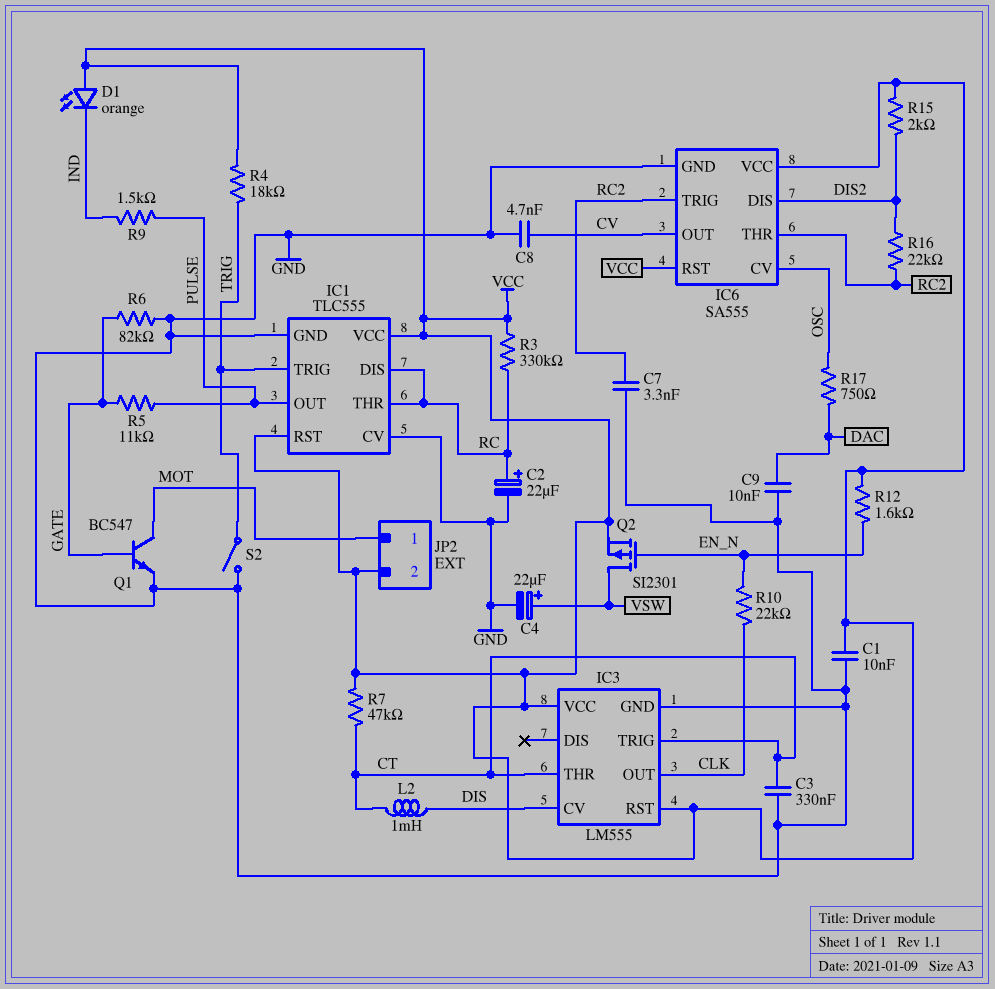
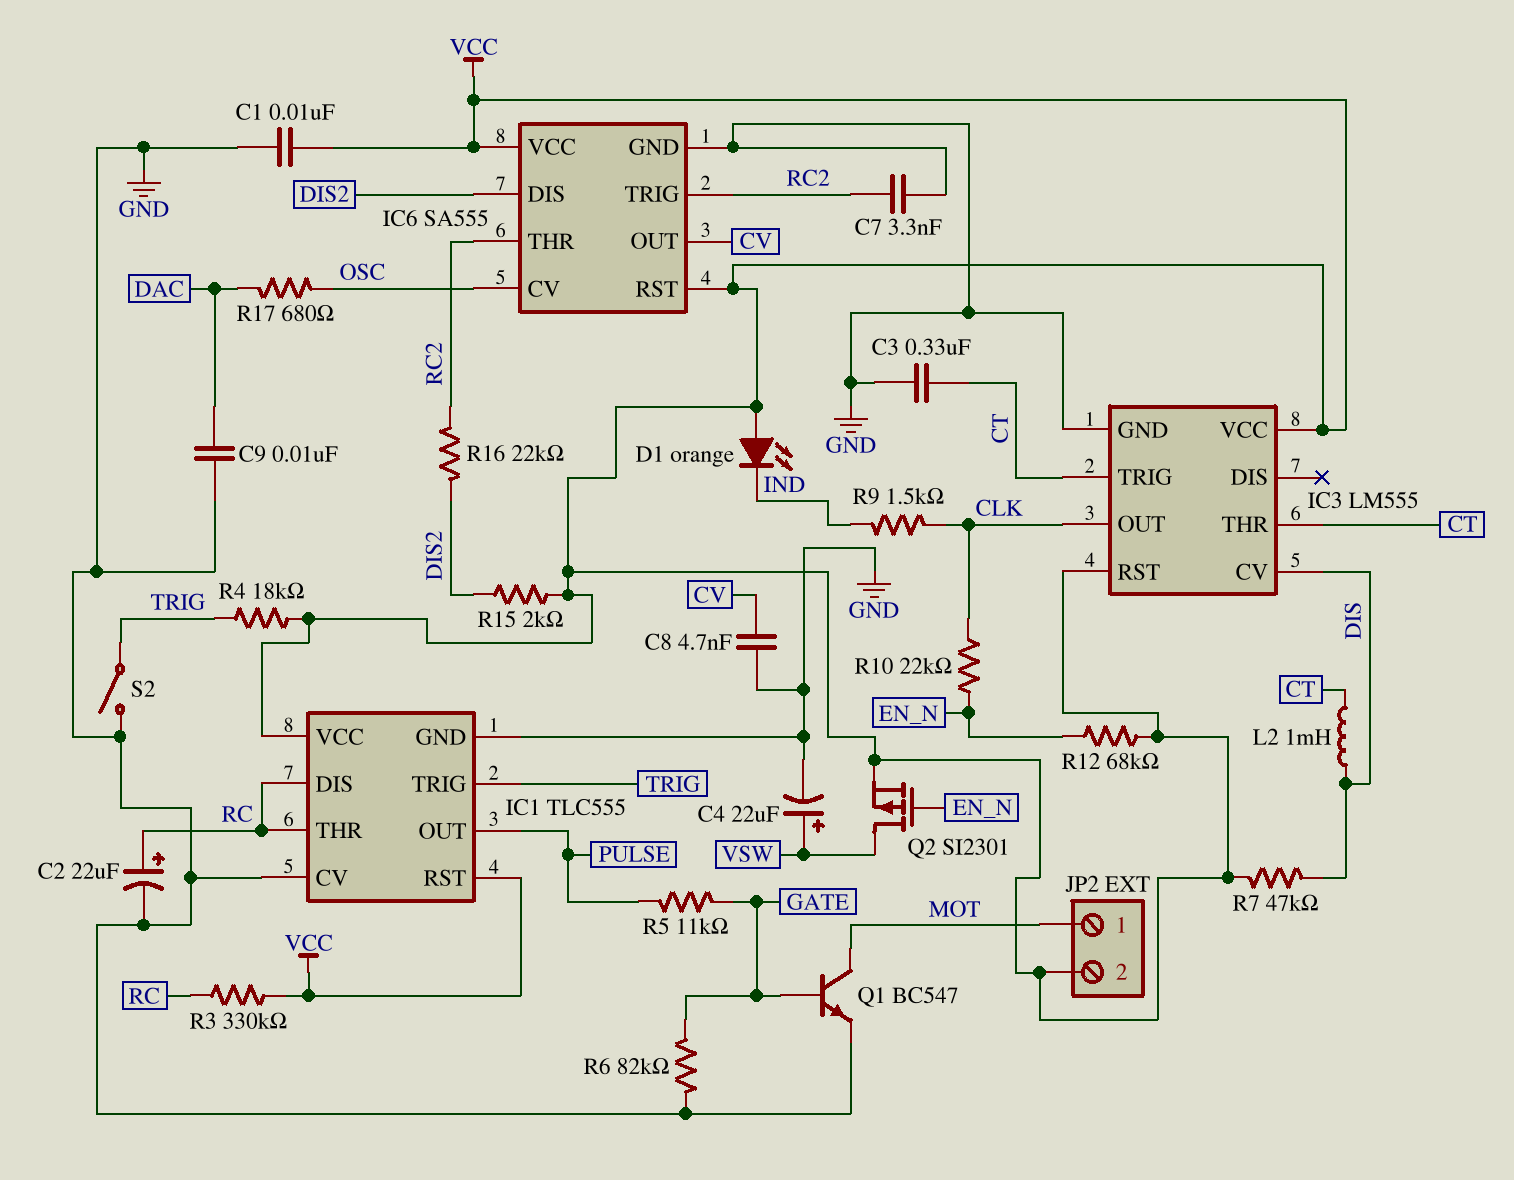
R7: 47k (CT, VCC) -> 47k (DIS, VCC)
R9: 1.5k (IND, PULSE) -> 1.5k (CLK, IND)
R12: 1.6k (EN_N, VCC) -> 68k (EN_N, VCC)
R17: 750 (DAC, OSC) -> 680 (DAC, OSC)

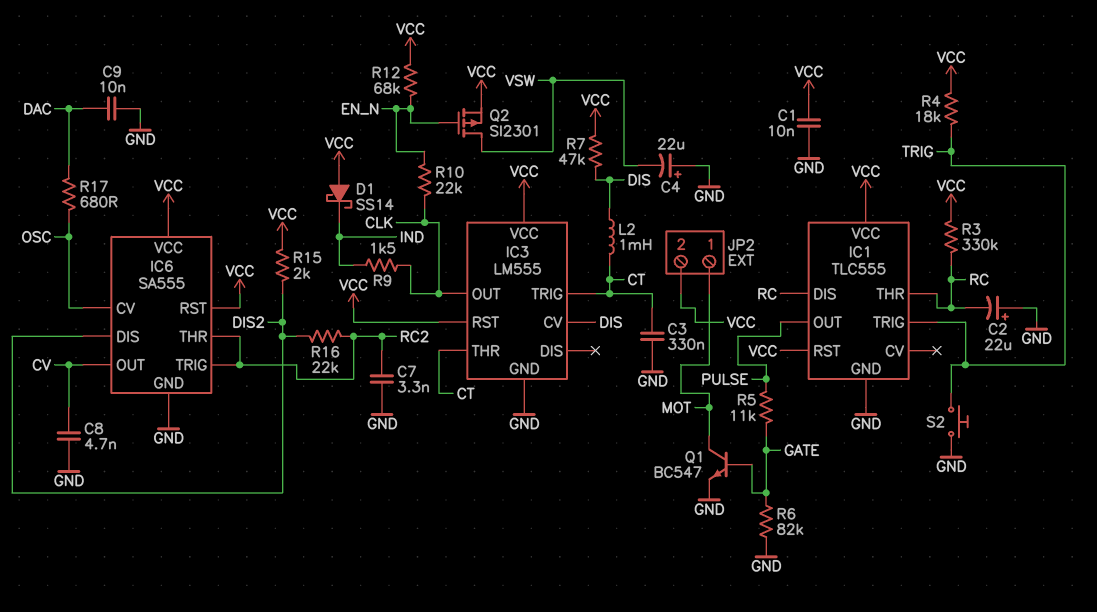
C2: 22uF (plus RC, minus GND) -> 22uF (plus GND, minus RC)
C4: 22uF (plus VSW, minus GND) -> 22uF (plus GND, minus VSW)
D1: LED orange (A VCC, K IND) -> schottky SS14 (A VCC, K IND)
IC1 pin CV: GND -> none
S2: switch (GND, TRIG) -> button (GND, TRIG)

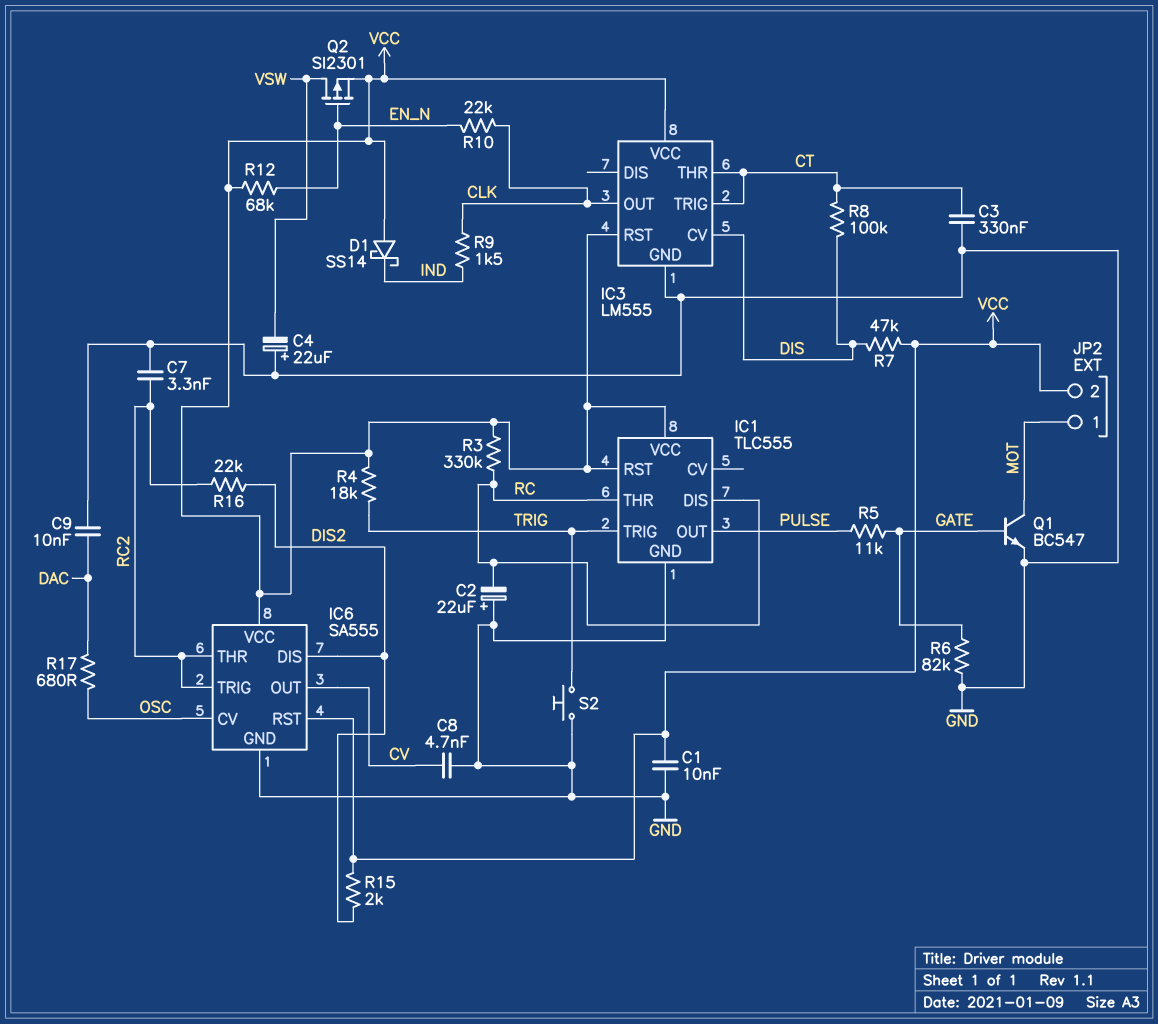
L2: 1mH (CT, DIS) -> none
R8: none -> 100k (CT, DIS)

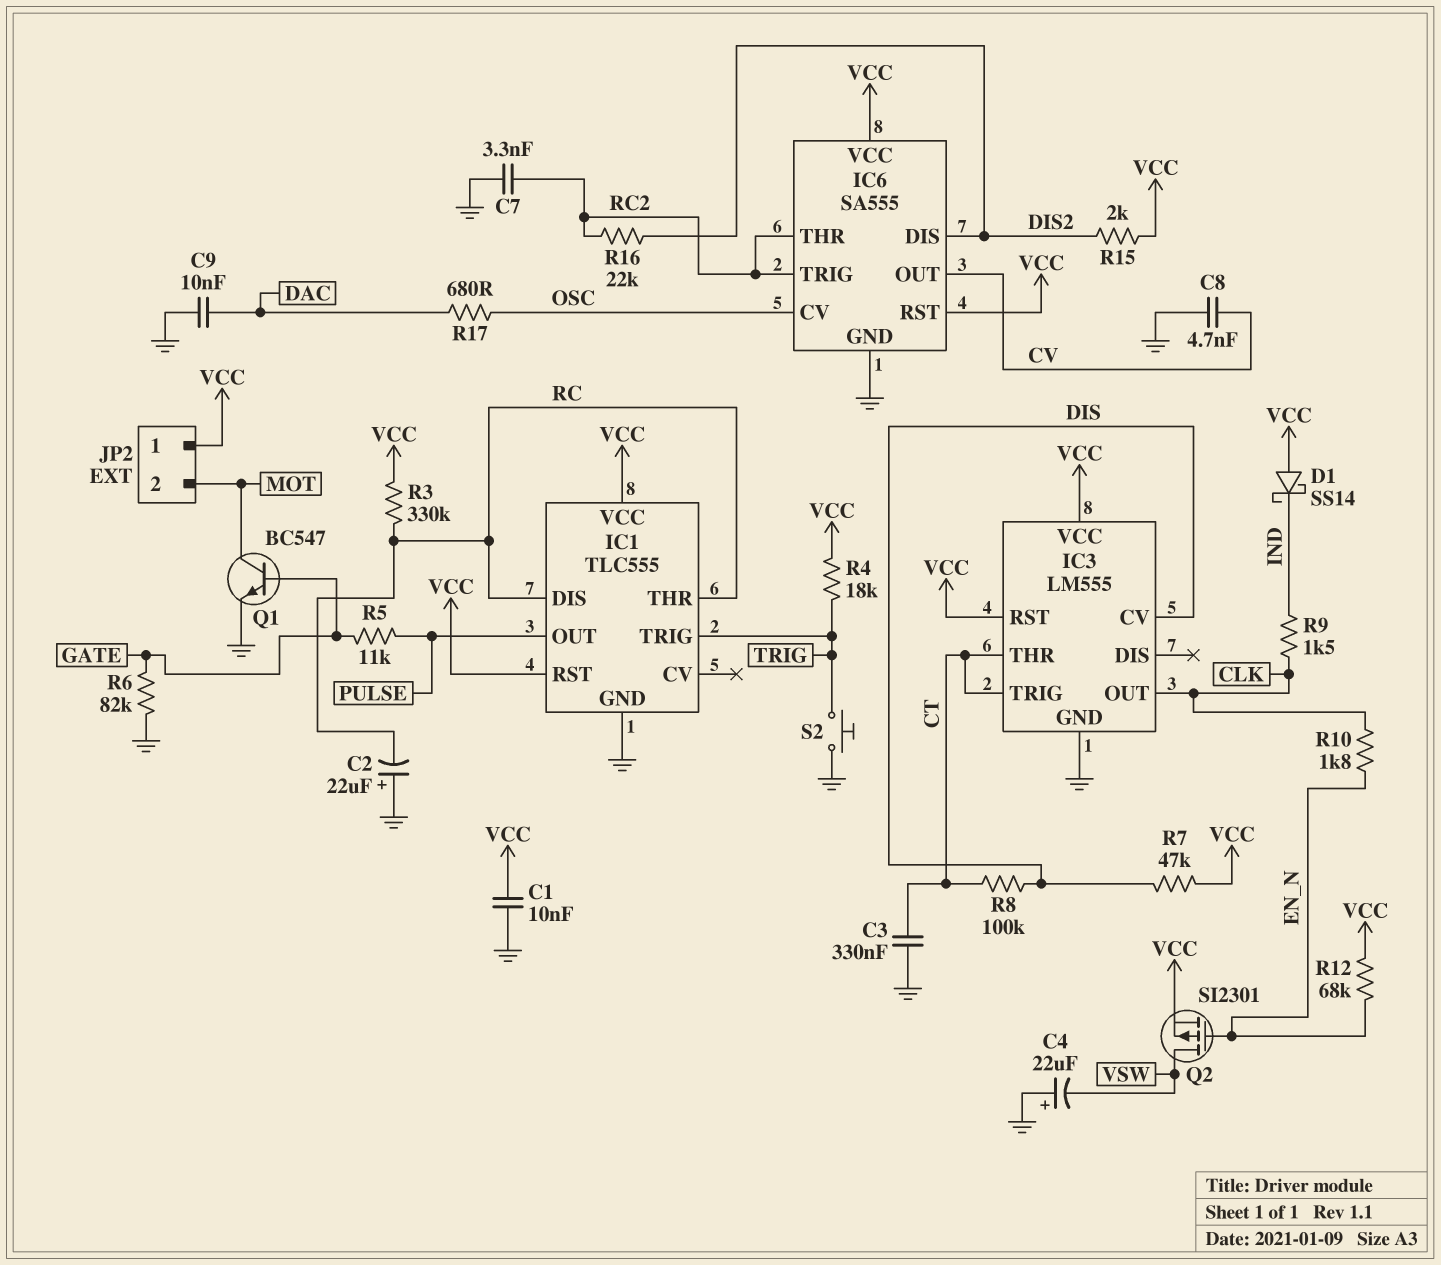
JP2 pin 1: MOT -> VCC
JP2 pin 2: VCC -> MOT
R10: 22k (CLK, EN_N) -> 1.8k (CLK, EN_N)

